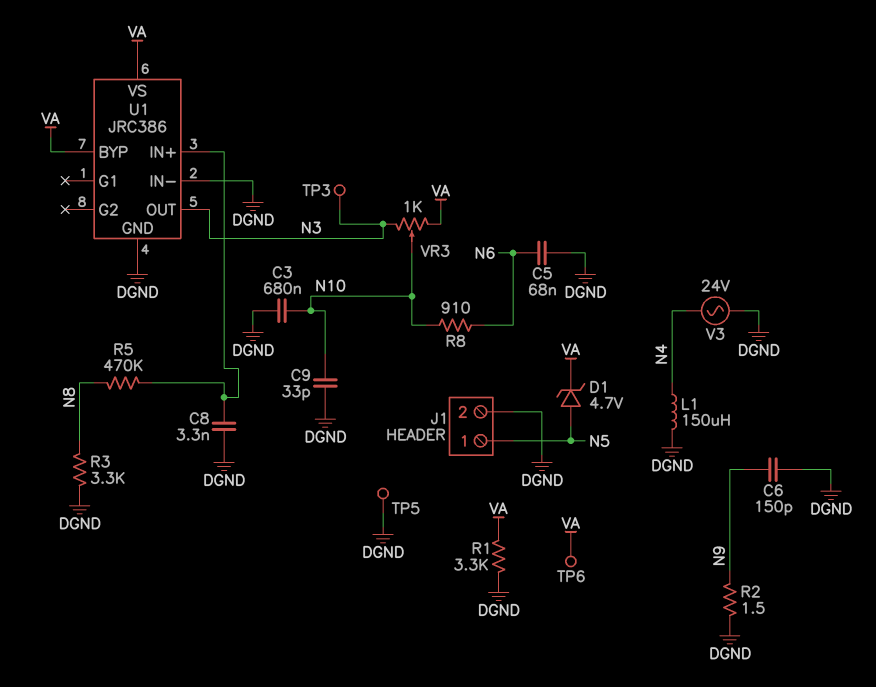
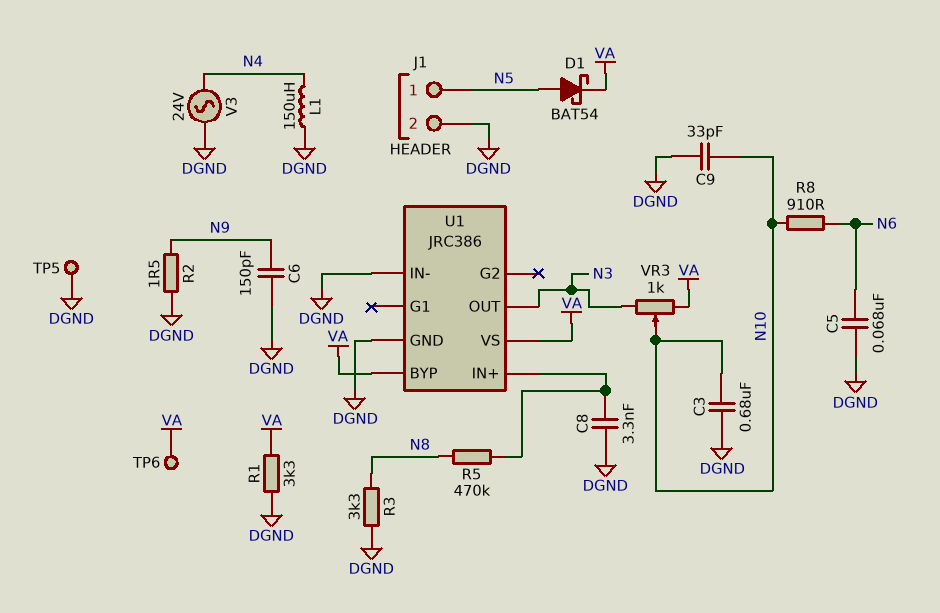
D1: zener 4.7V (A N5, K VA) -> schottky BAT54 (A N5, K VA)
TP3: test point (N3) -> none

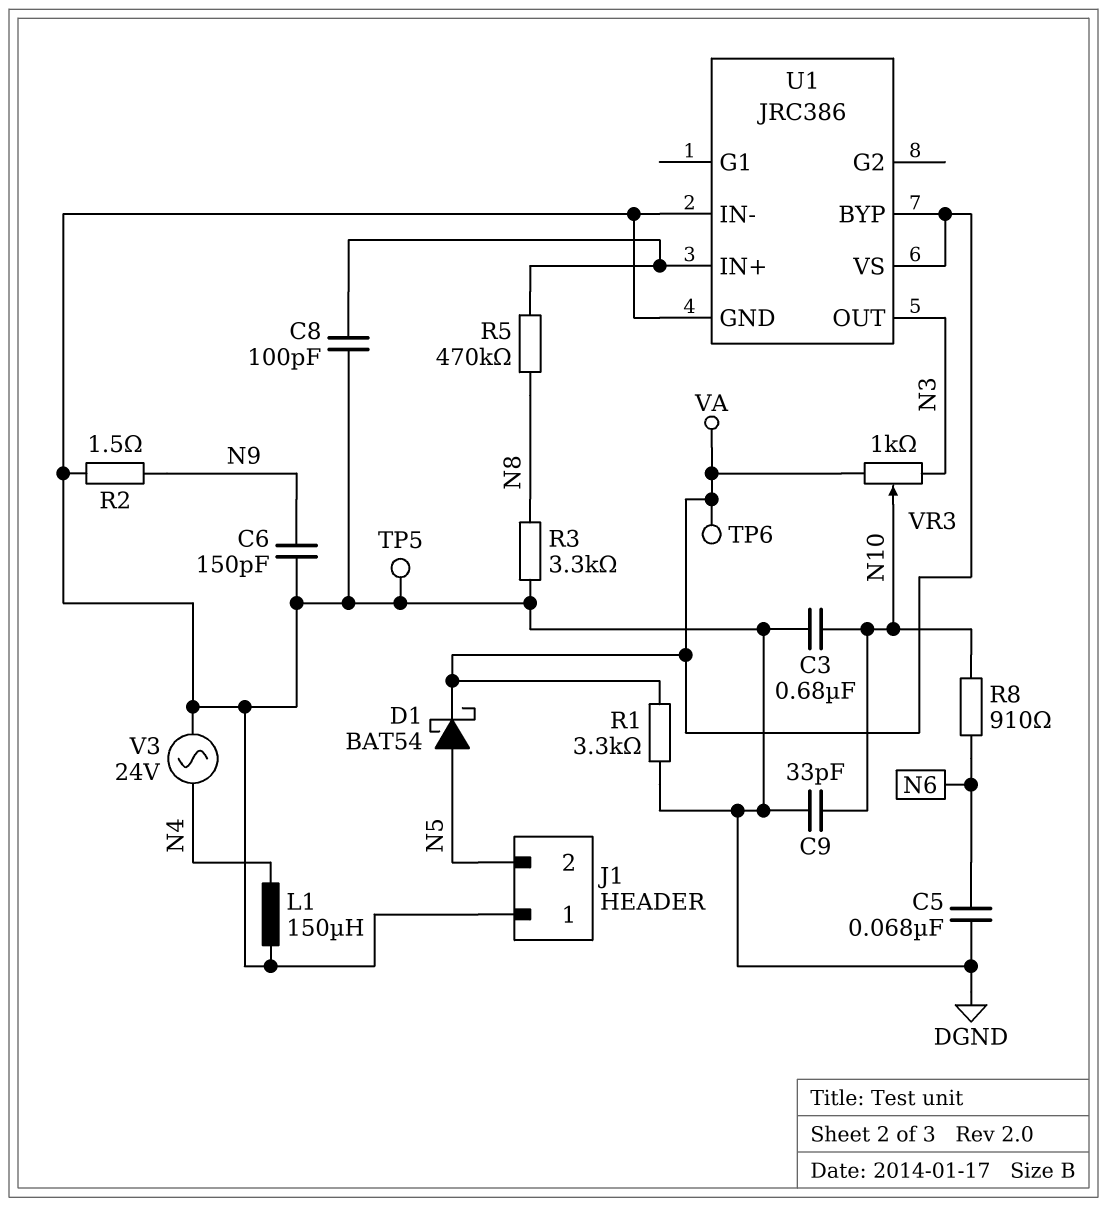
C8: 3.3nF (DGND, U1/IN+) -> 100pF (DGND, U1/IN+)
J1 pin 1: N5 -> DGND
J1 pin 2: DGND -> N5

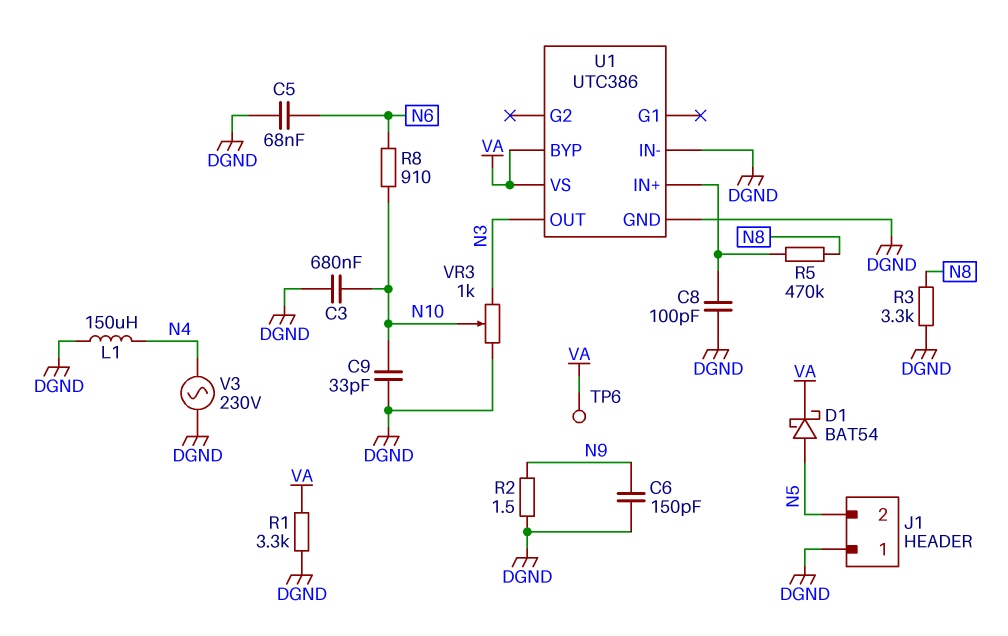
TP5: test point (DGND) -> none
U1: JRC386 -> UTC386
V3: AC 24V (DGND, N4) -> AC 230V (DGND, N4)
VR3: 1k (N3, VA, wiper N10) -> 1k (DGND, N3, wiper N10)

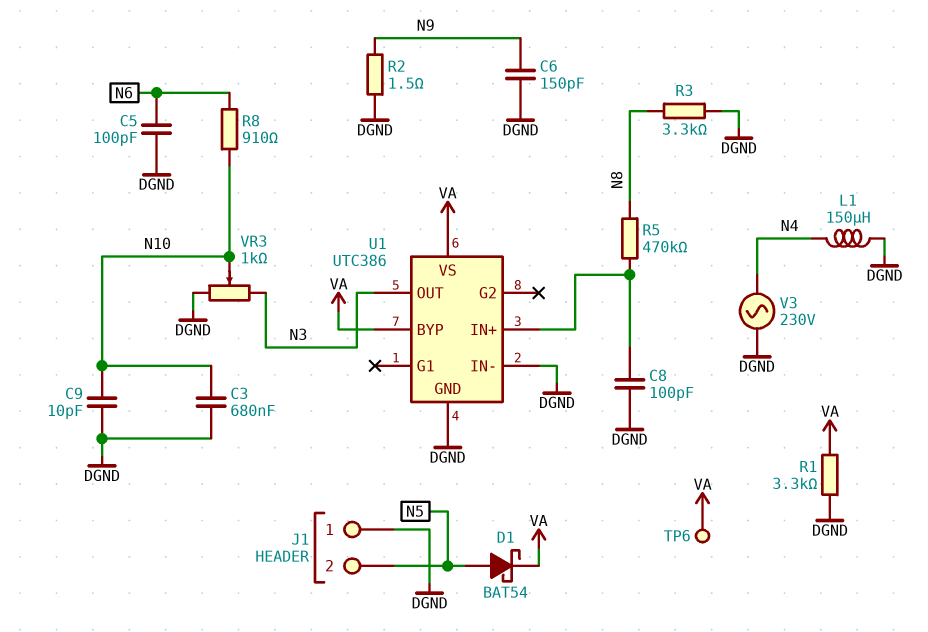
C5: 68nF (DGND, N6) -> 100pF (DGND, N6)
C9: 33pF (DGND, N10) -> 10pF (DGND, N10)

